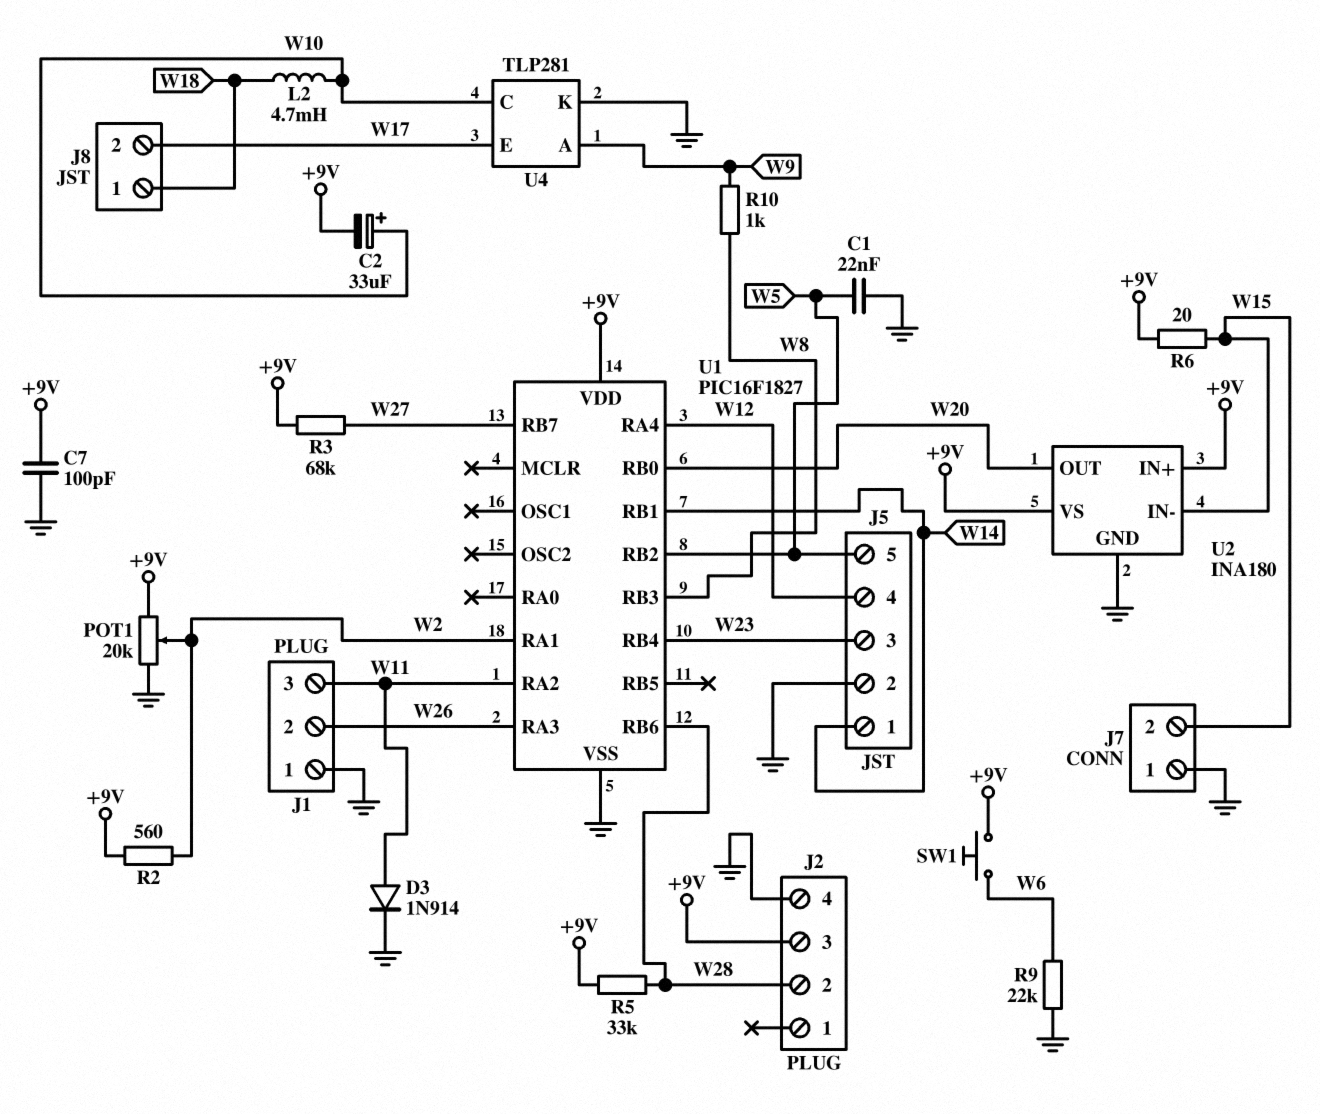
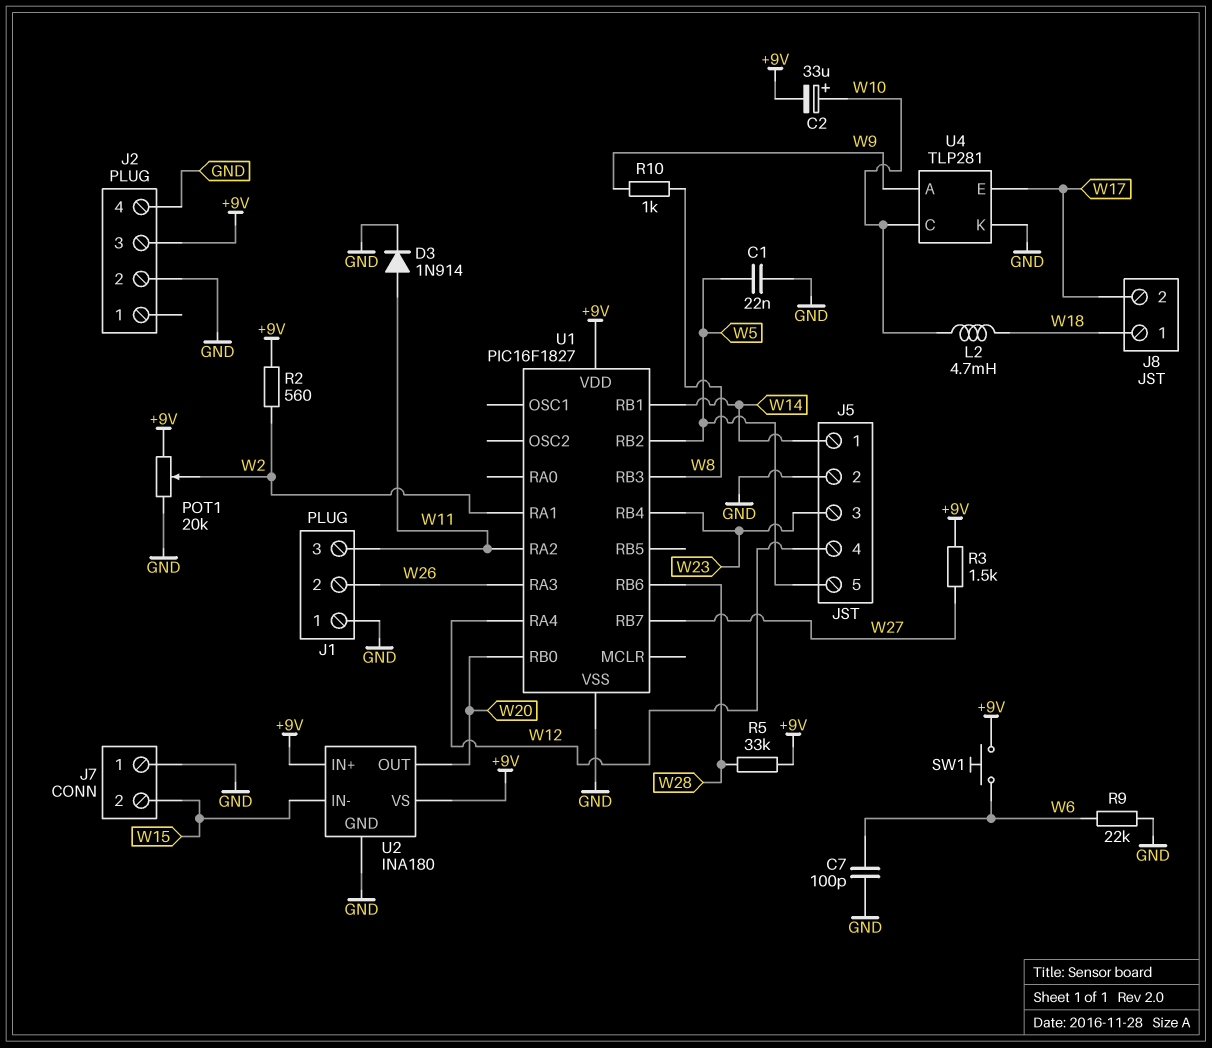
C7: 100pF (+9V, GND) -> 100pF (GND, W6)
J2 pin 2: W28 -> GND
R3: 68k (+9V, W27) -> 1.5k (+9V, W27)
R6: 20 (+9V, W15) -> none

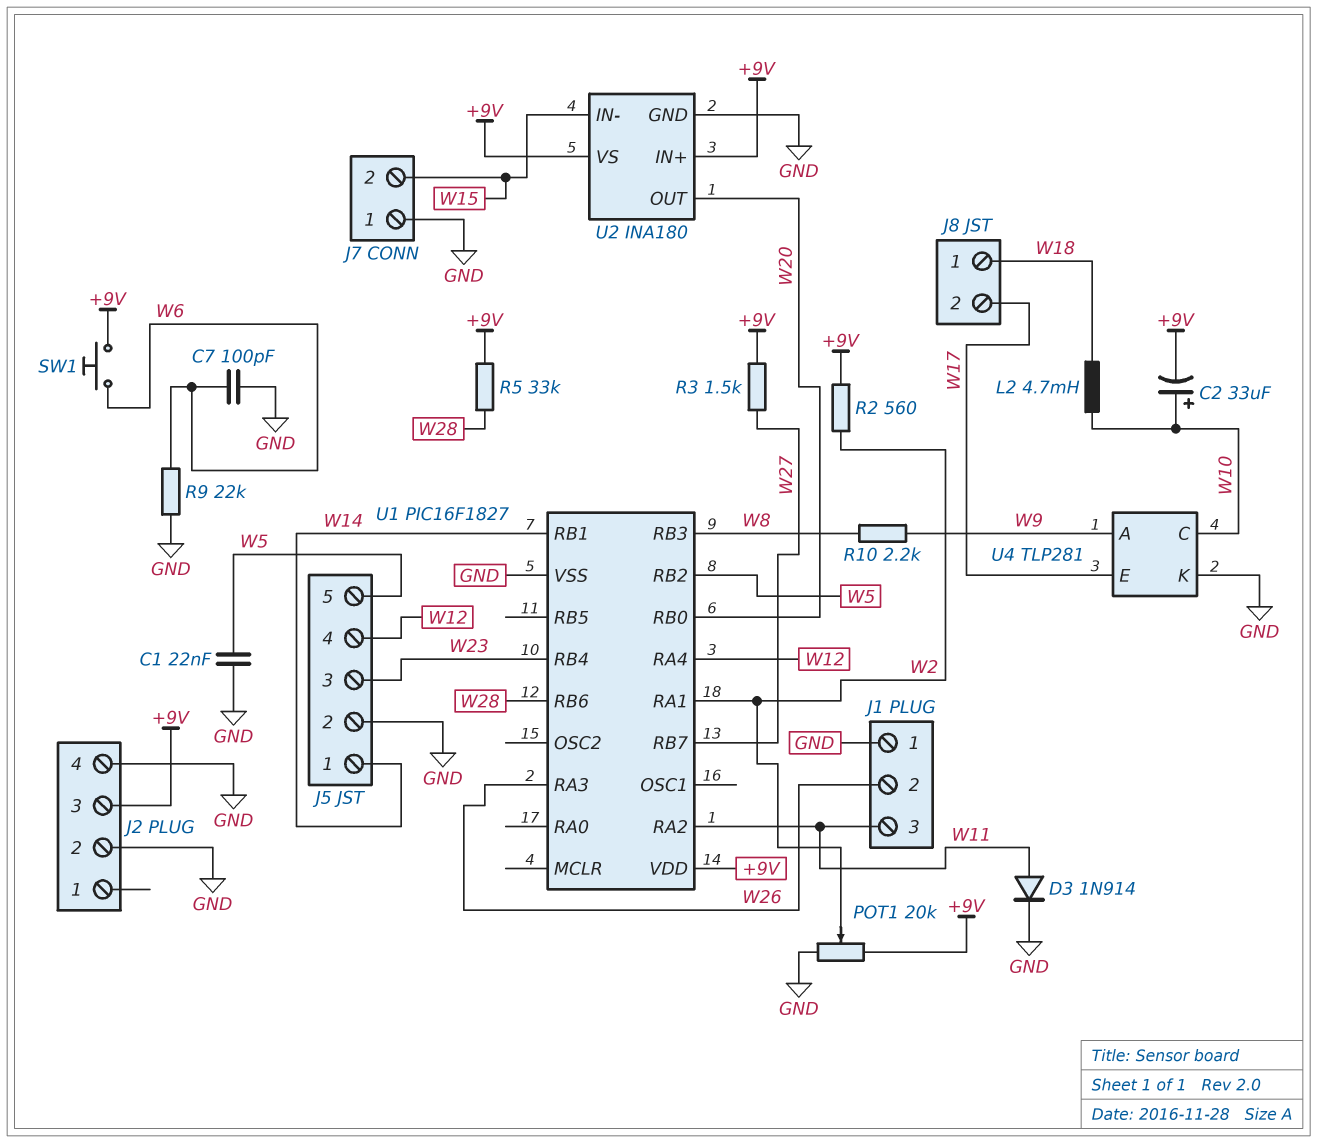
R10: 1k (W8, W9) -> 2.2k (W8, W9)

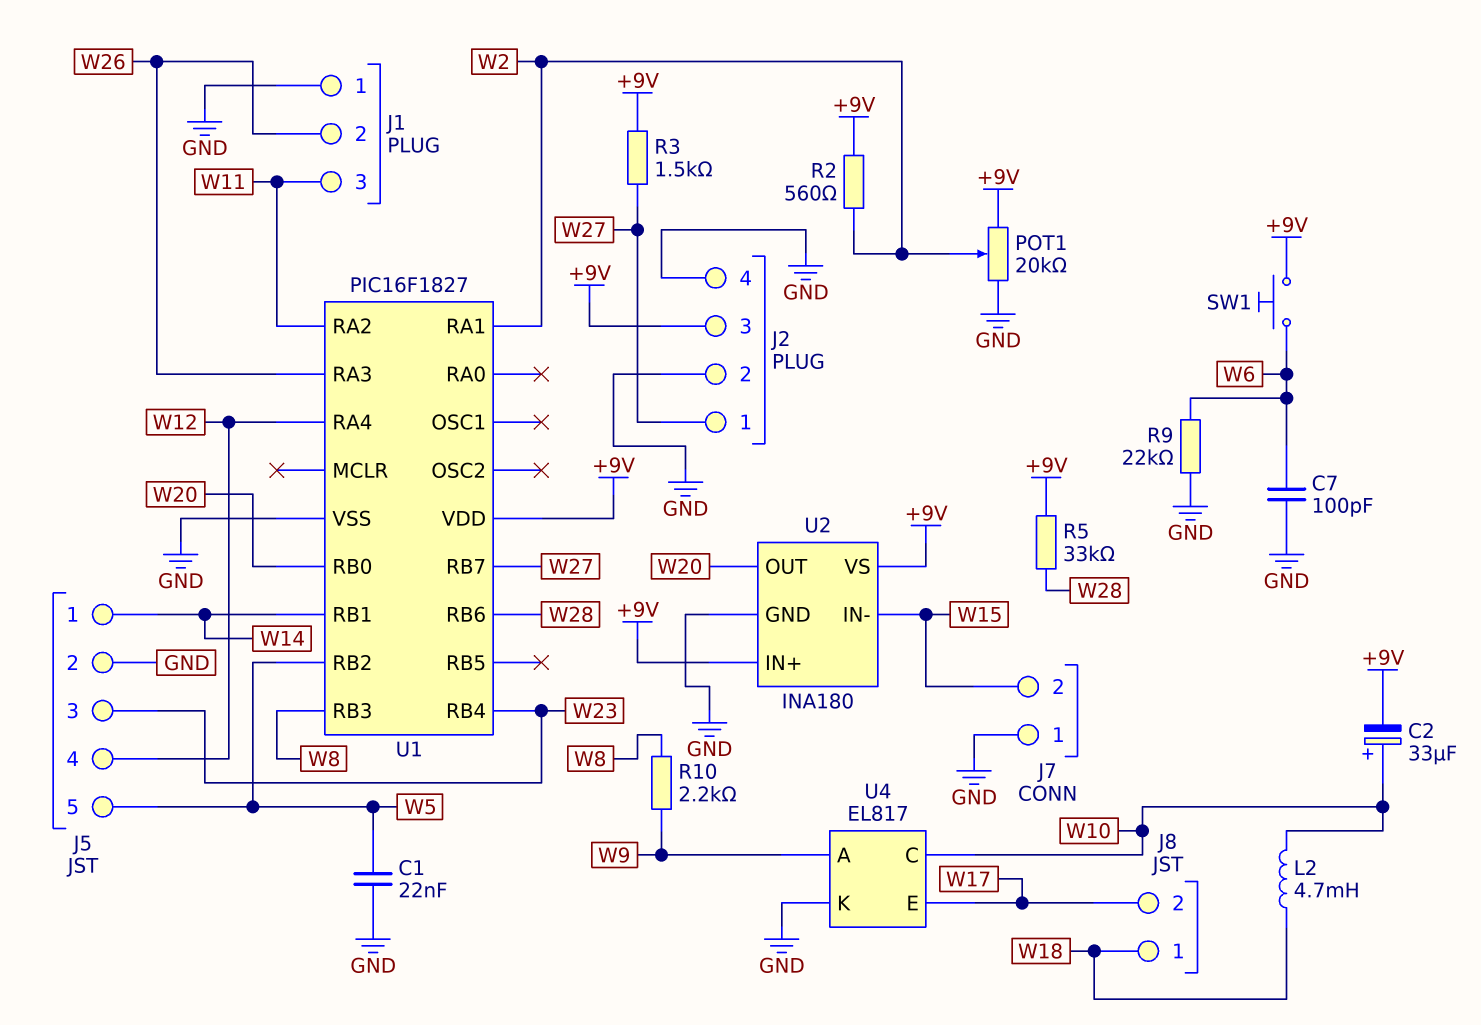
D3: diode 1N914 (A W11, K GND) -> none
J2 pin 1: none -> W27
U4: TLP281 -> EL817

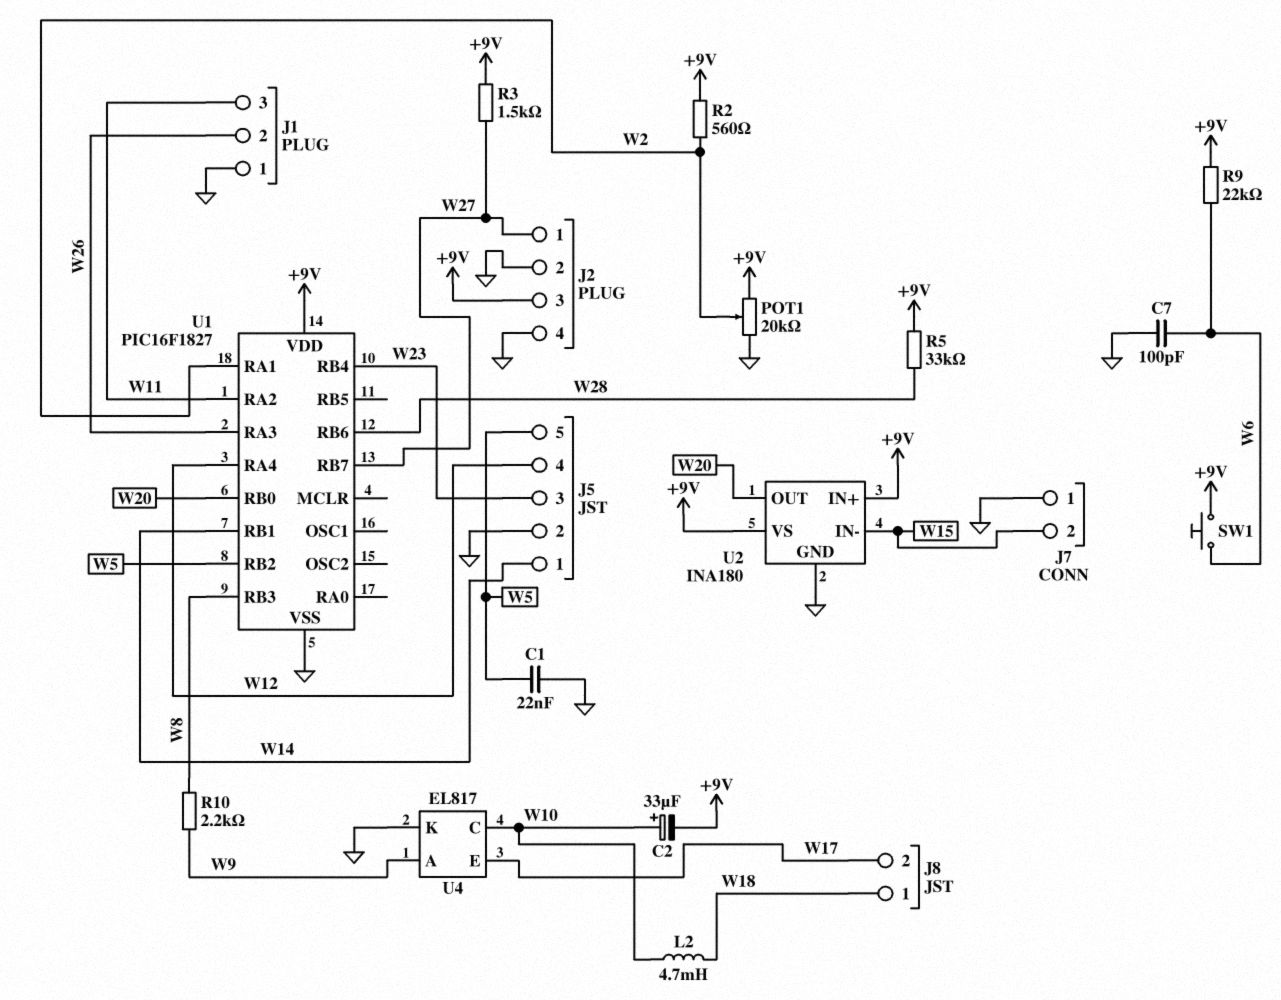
R9: 22k (GND, W6) -> 22k (+9V, W6)

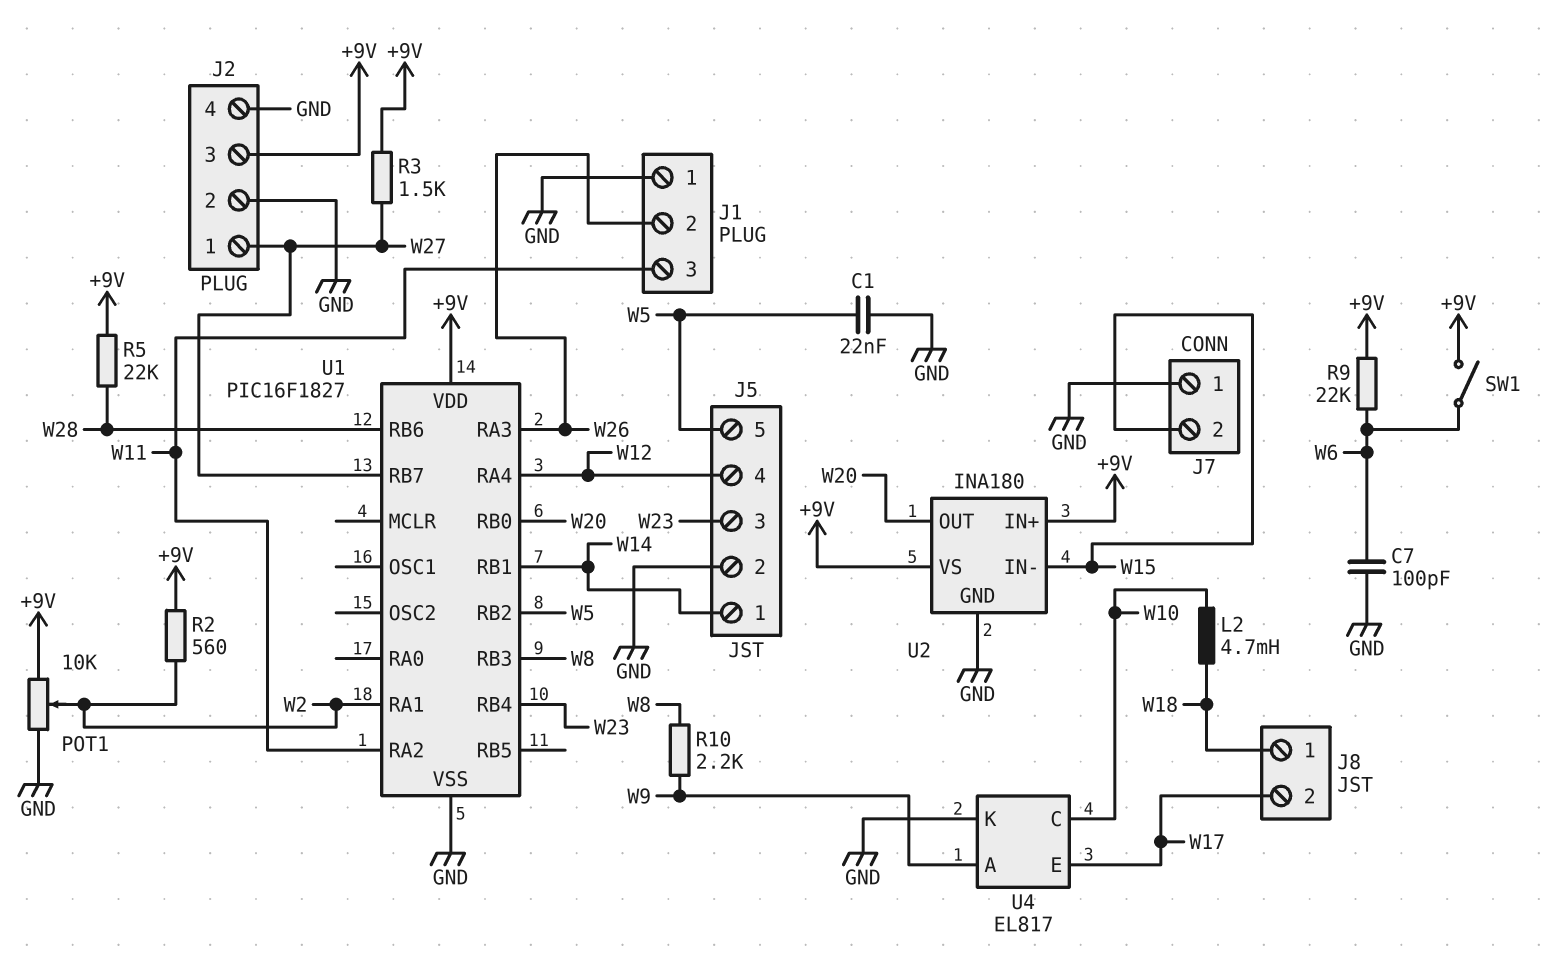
C2: 33uF (plus W10, minus +9V) -> none
POT1: 20k (+9V, GND, wiper W2) -> 10k (+9V, GND, wiper W2)
R5: 33k (+9V, W28) -> 22k (+9V, W28)
SW1: button (+9V, W6) -> switch (+9V, W6)

